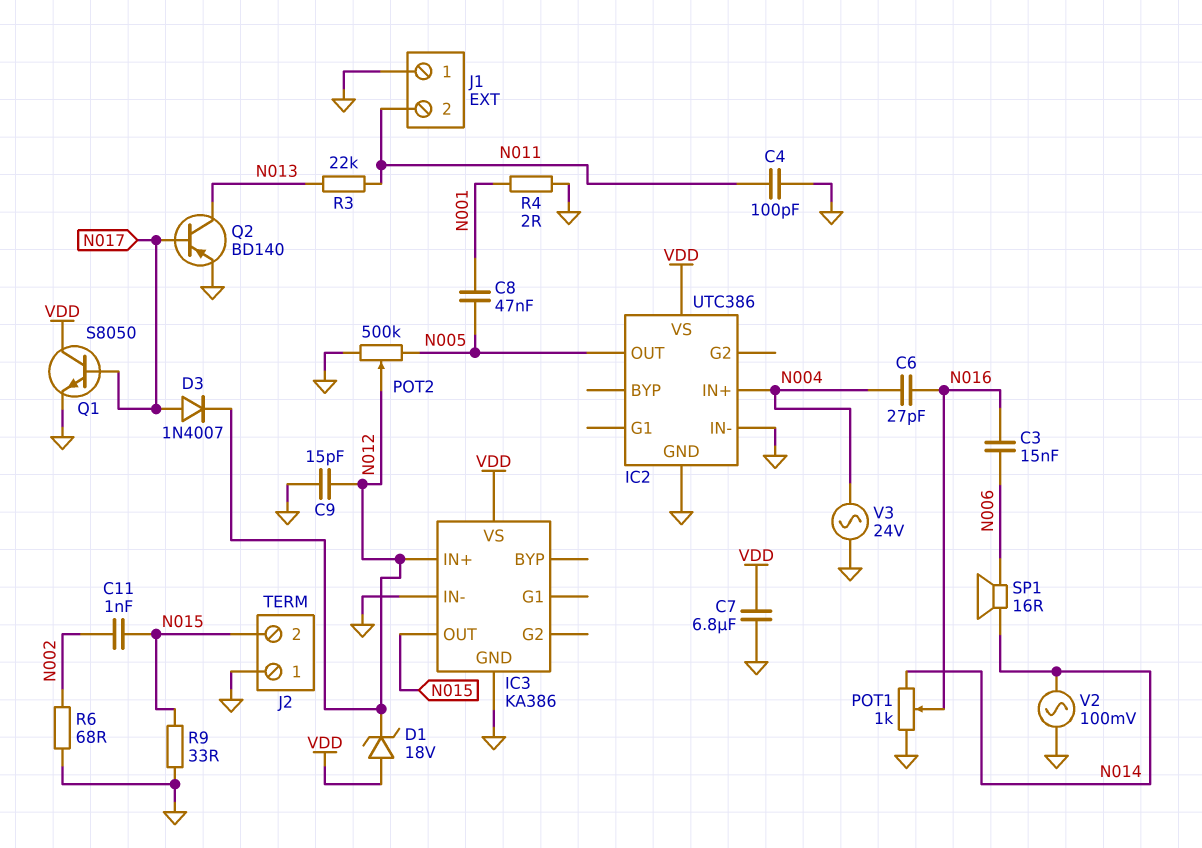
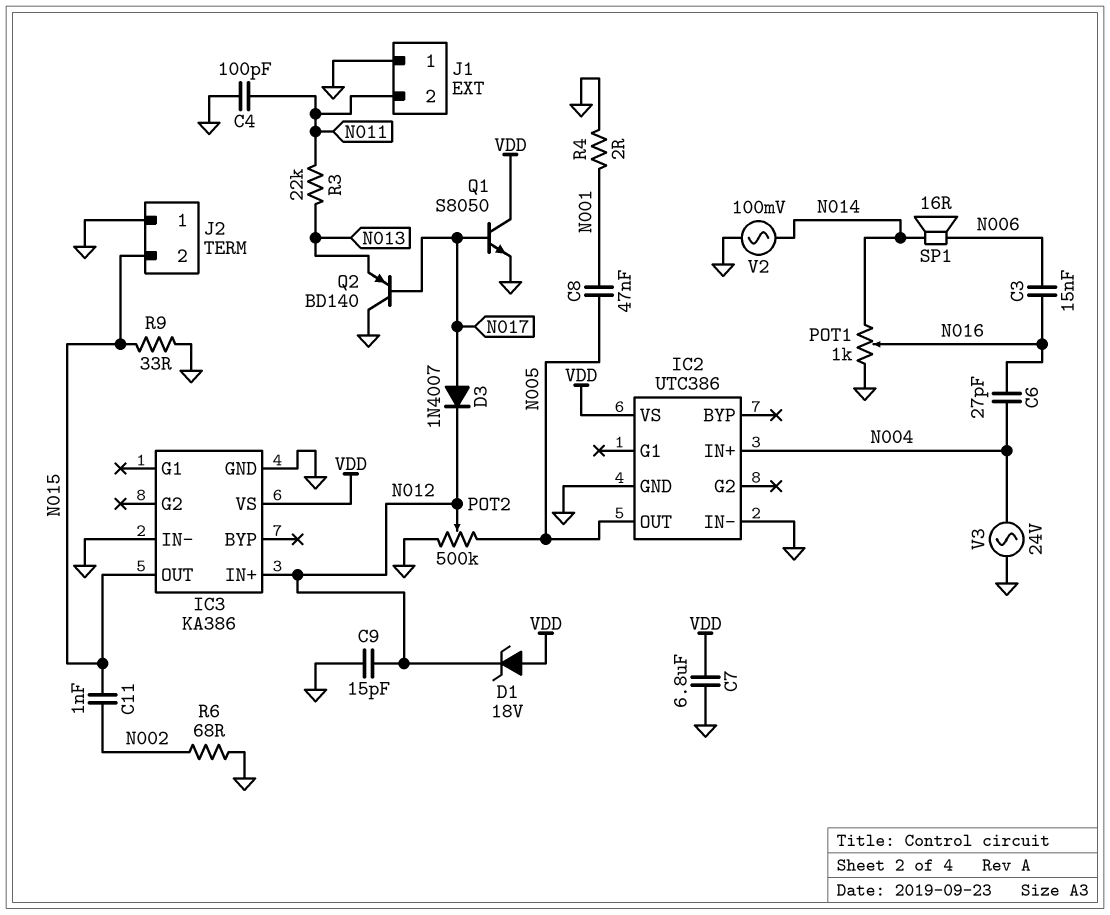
Q2: PNP BD140 (B N017, C N013, E GND) -> PNP BD140 (B N017, C GND, E N013)

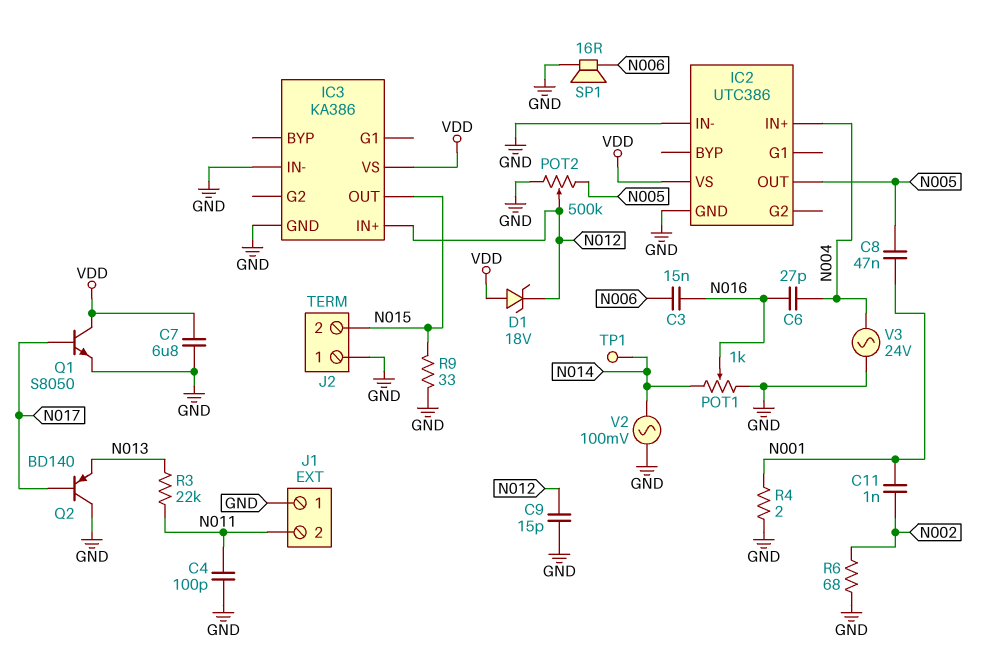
C11: 1nF (N002, N015) -> 1nF (N001, N002)
D3: diode 1N4007 (A N017, K N012) -> none
SP1: speaker 16R (N006, N014) -> speaker 16R (GND, N006)
TP1: none -> test point (N014)

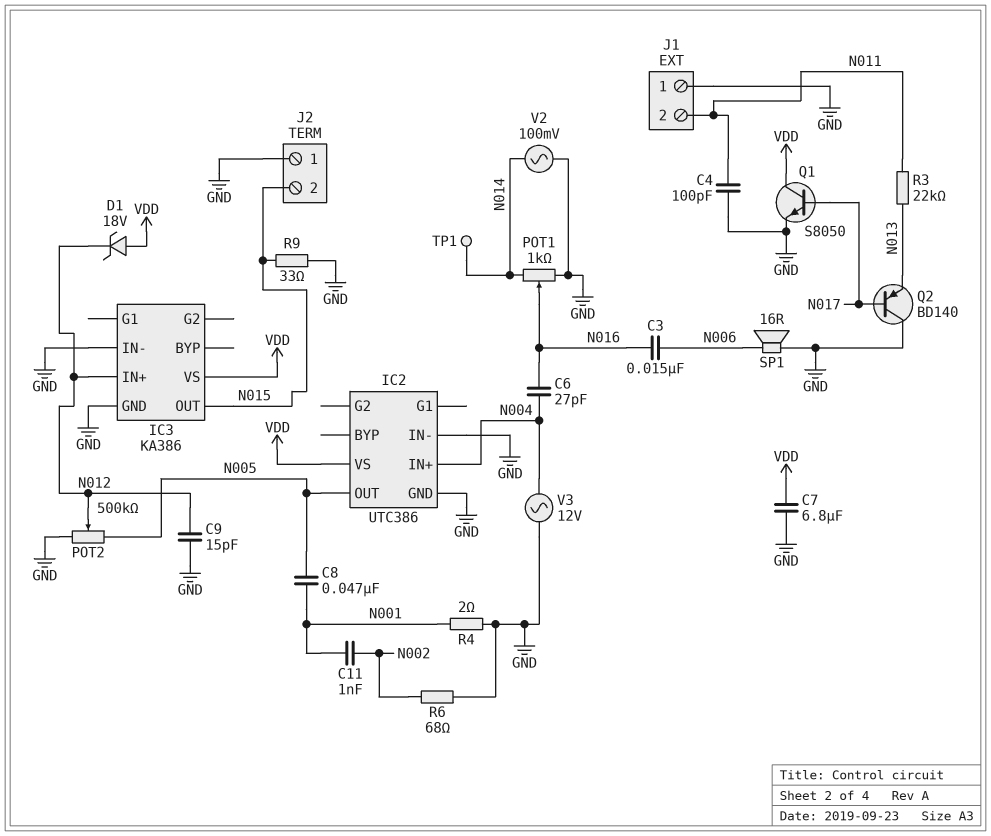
V3: AC 24V (GND, N004) -> AC 12V (GND, N004)

